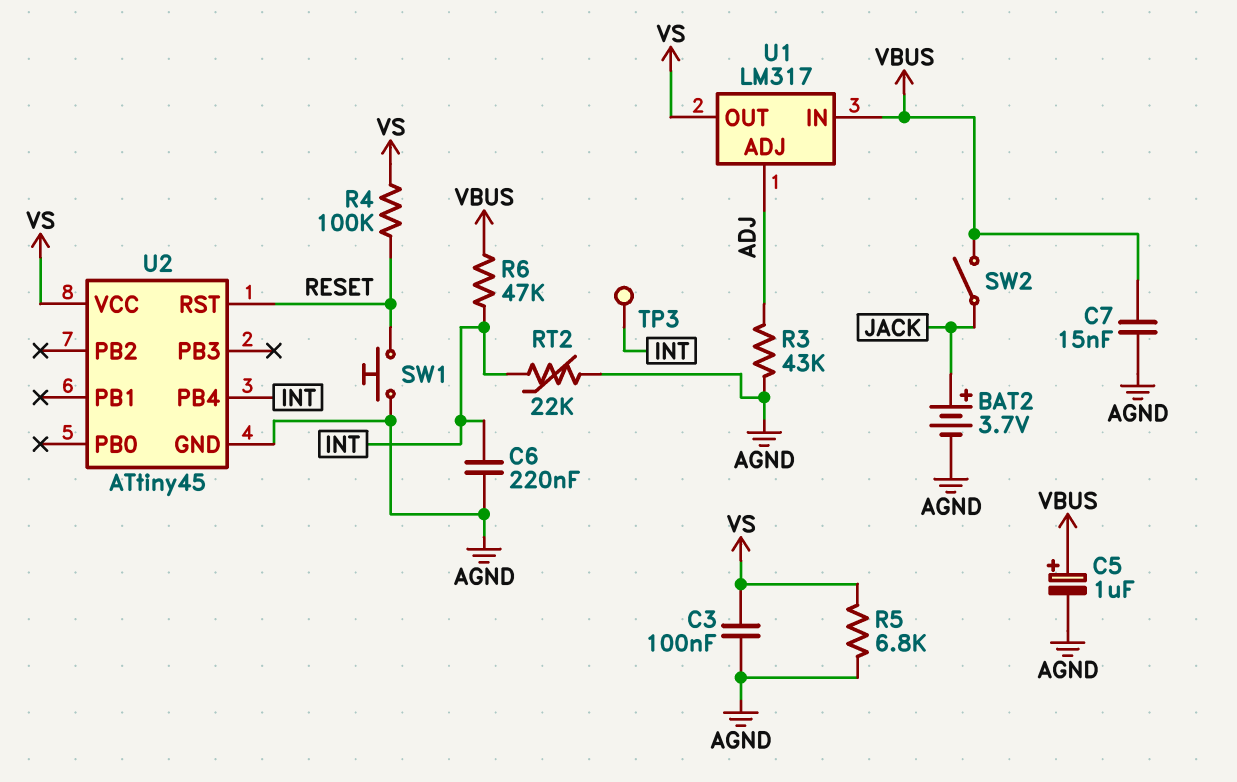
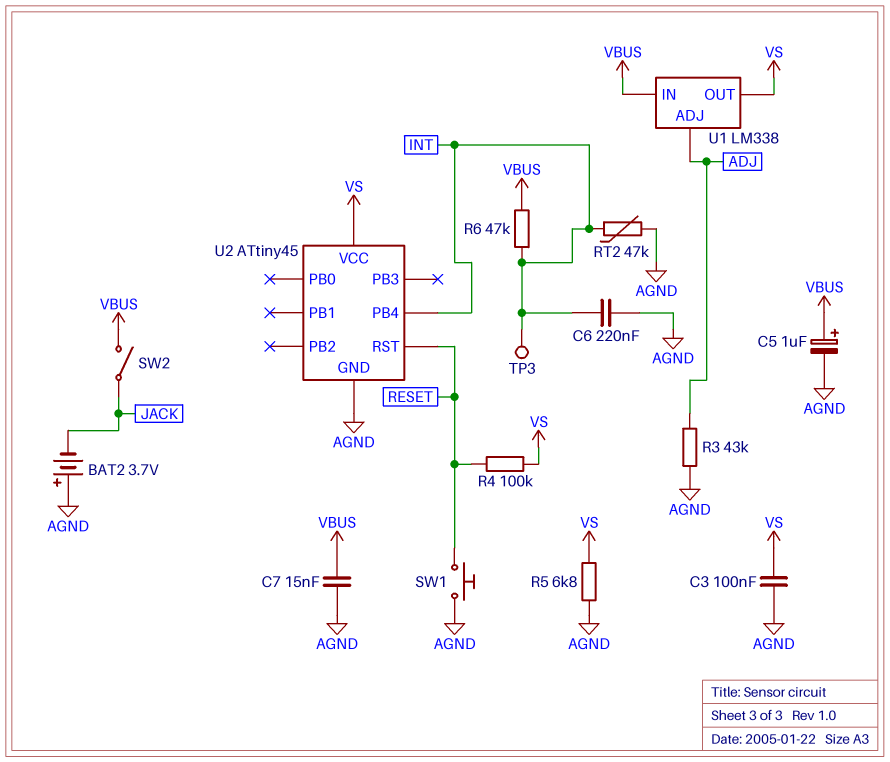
BAT2: 3.7V (plus JACK, minus AGND) -> 3.7V (plus AGND, minus JACK)
RT2: 22k (AGND, INT) -> 47k (AGND, INT)
U1: LM317 -> LM338

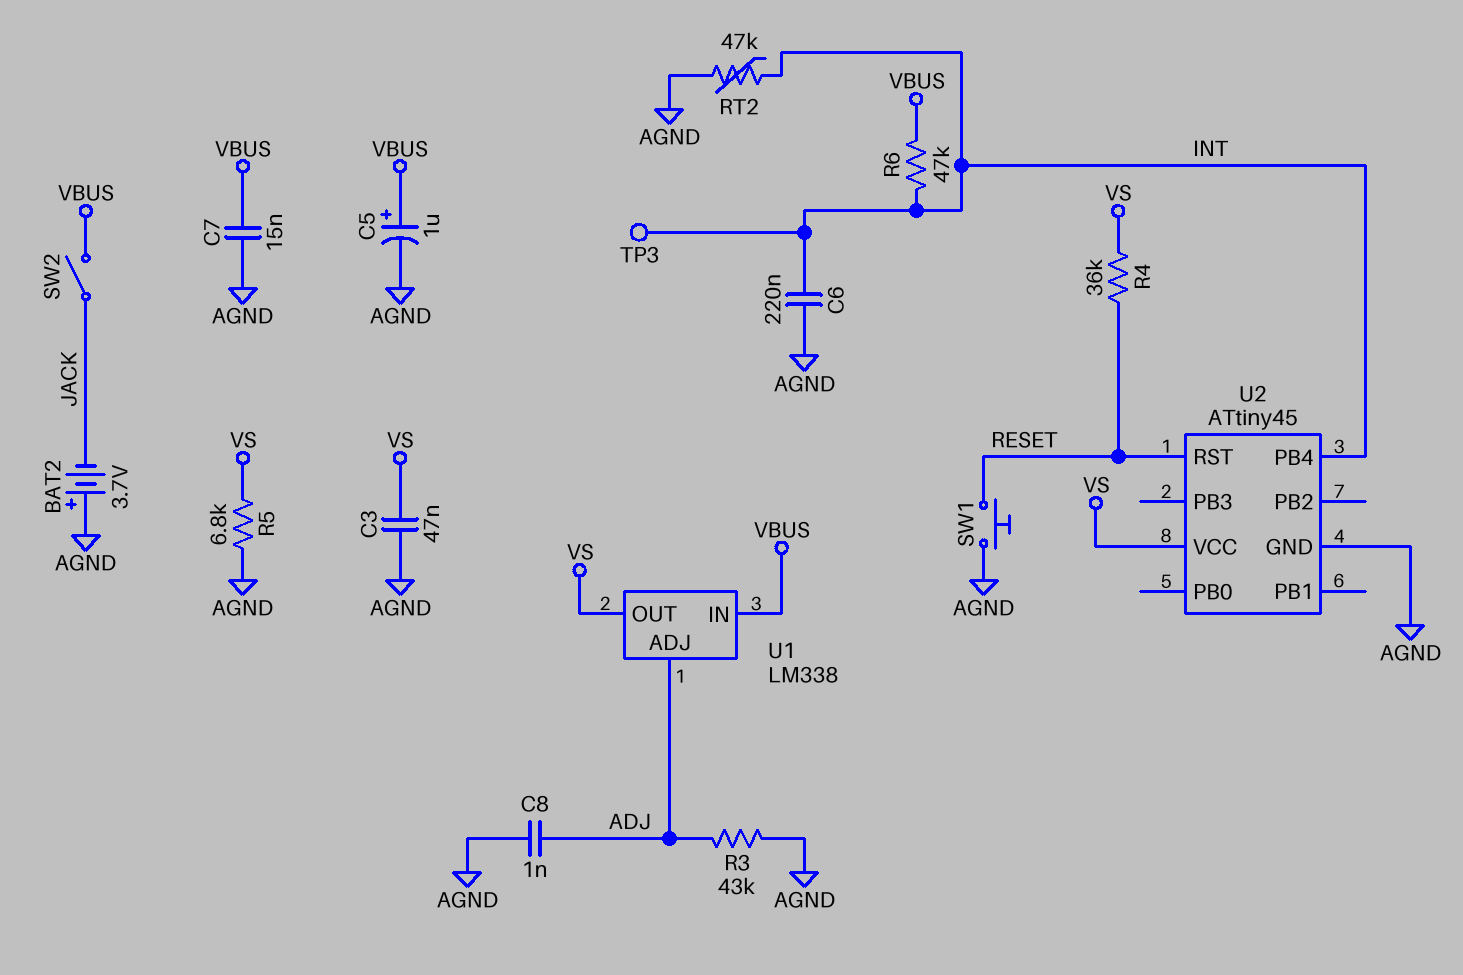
C3: 100nF (AGND, VS) -> 47nF (AGND, VS)
C8: none -> 1nF (ADJ, AGND)
R4: 100k (RESET, VS) -> 36k (RESET, VS)

